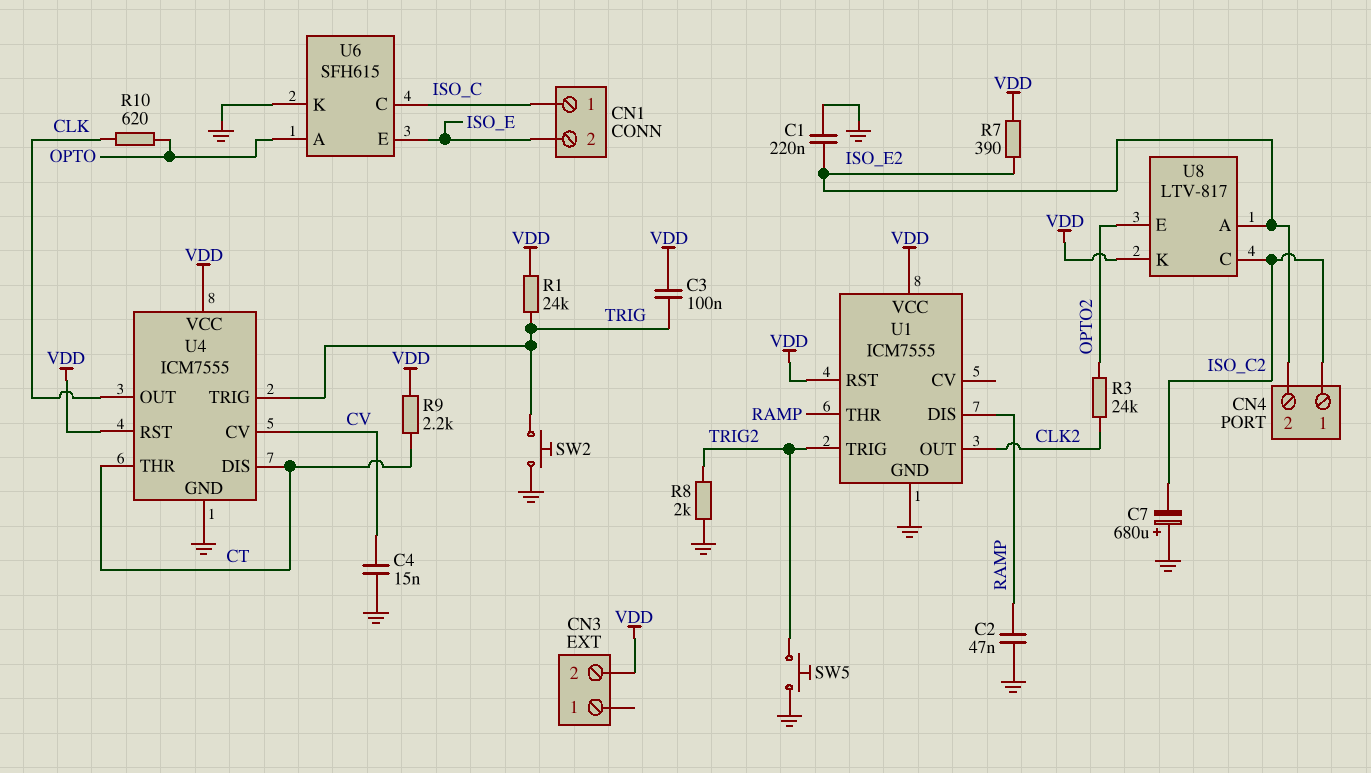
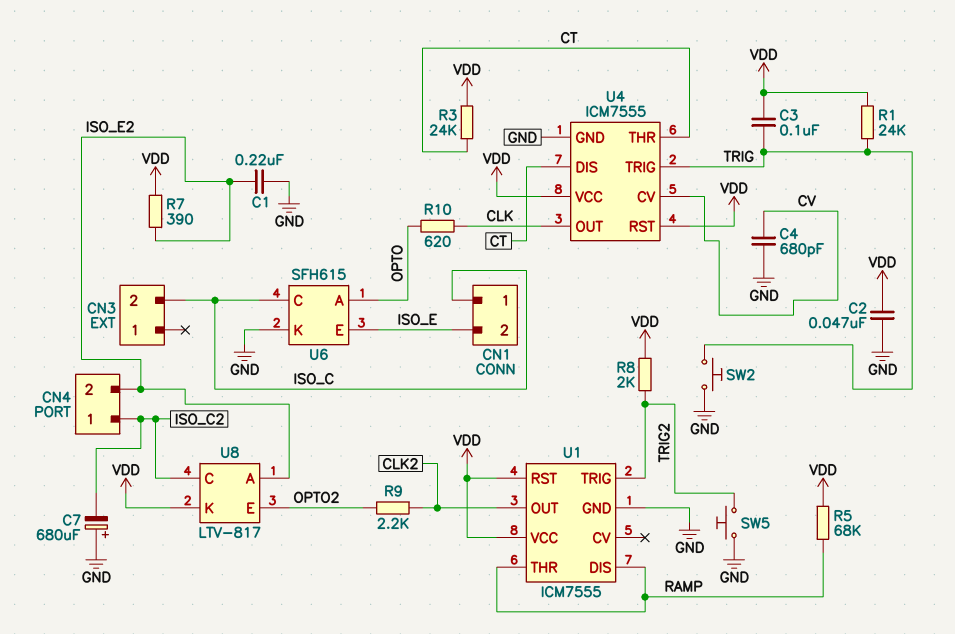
C2: 47nF (GND, RAMP) -> 47nF (GND, VDD)
C4: 15nF (CV, GND) -> 680pF (CV, GND)
CN3 pin 2: VDD -> ISO_C
R3: 24k (CLK2, OPTO2) -> 24k (CT, VDD)
R5: none -> 68k (RAMP, VDD)
R8: 2k (GND, TRIG2) -> 2k (TRIG2, VDD)
R9: 2.2k (CT, VDD) -> 2.2k (CLK2, OPTO2)

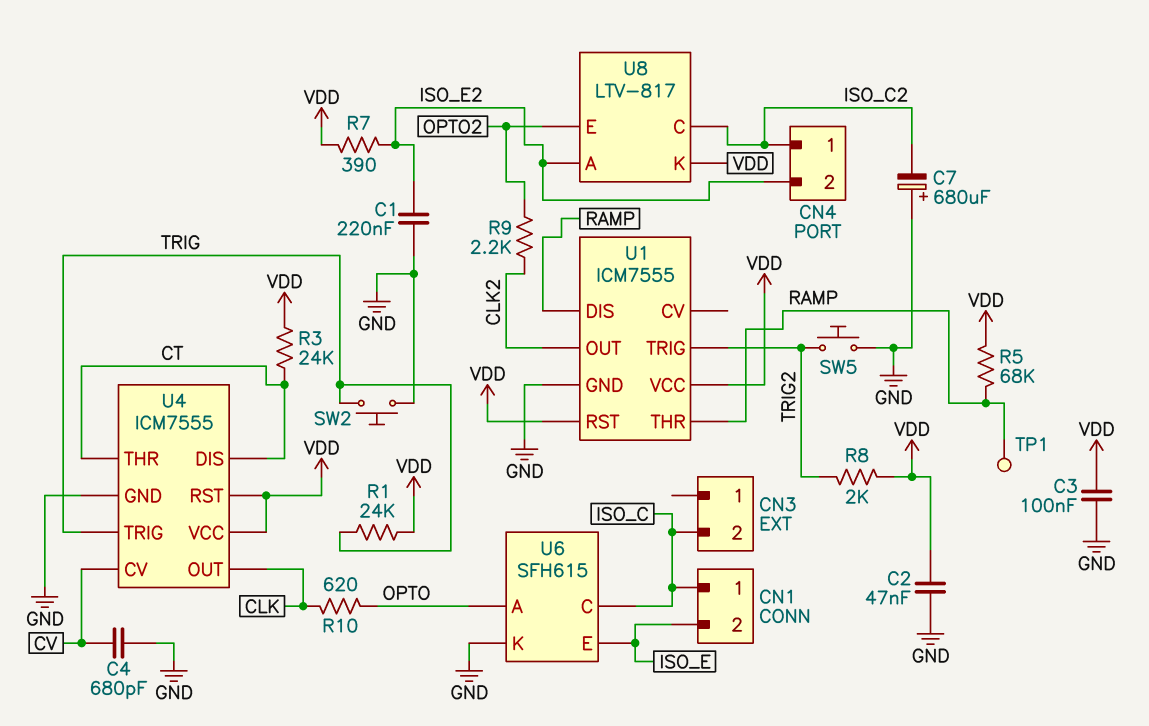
C3: 100nF (TRIG, VDD) -> 100nF (GND, VDD)
TP1: none -> test point (RAMP)

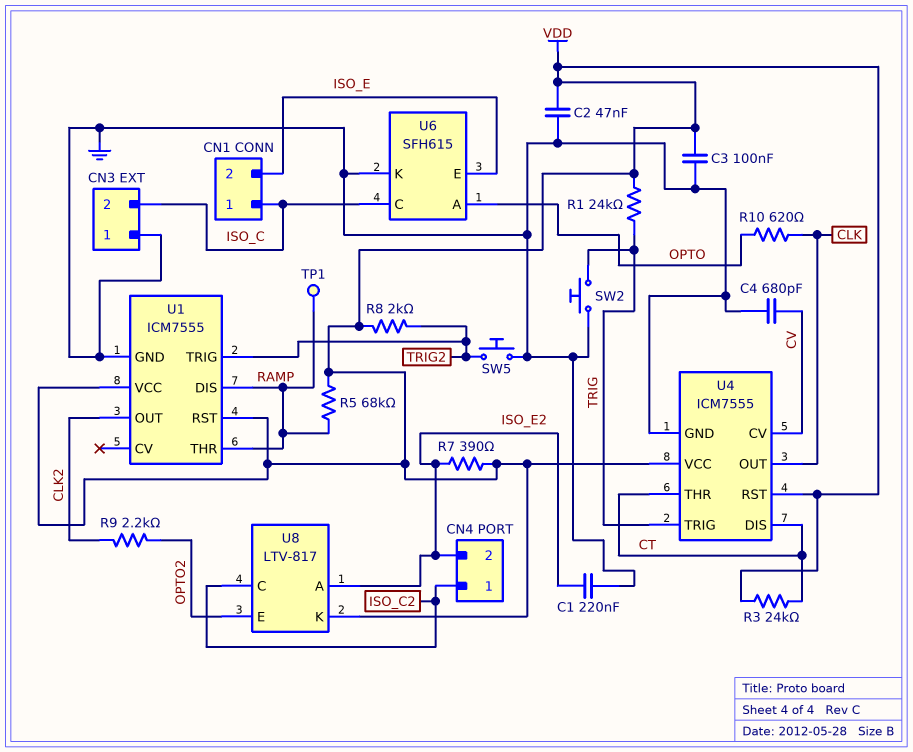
C7: 680uF (plus GND, minus ISO_C2) -> none
CN3 pin 1: none -> GND

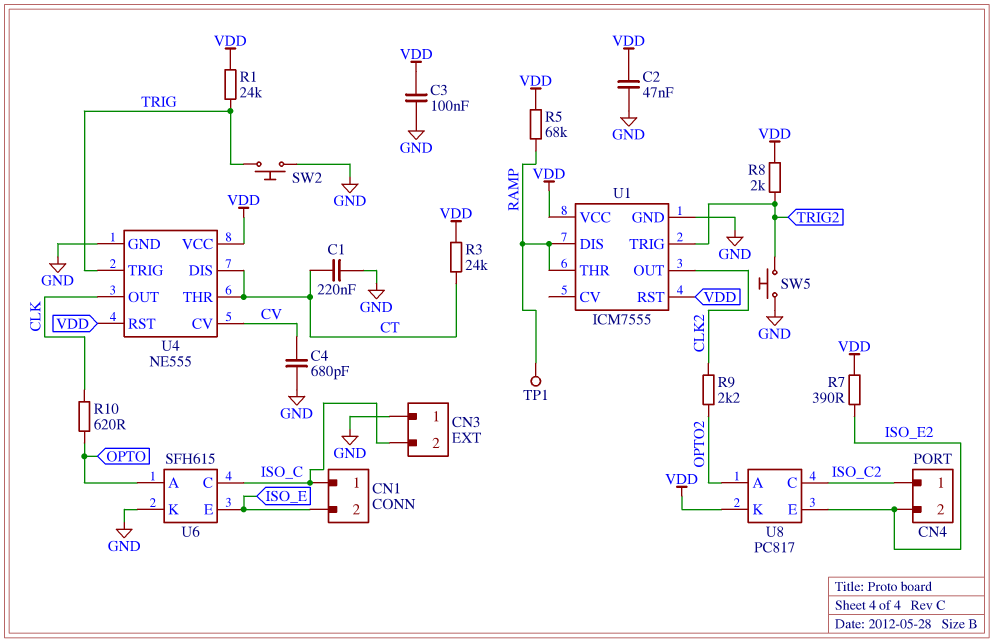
C1: 220nF (GND, ISO_E2) -> 220nF (CT, GND)
U4: ICM7555 -> NE555
U8: LTV-817 -> PC817
U8 pin A: ISO_E2 -> OPTO2
U8 pin E: OPTO2 -> ISO_E2

